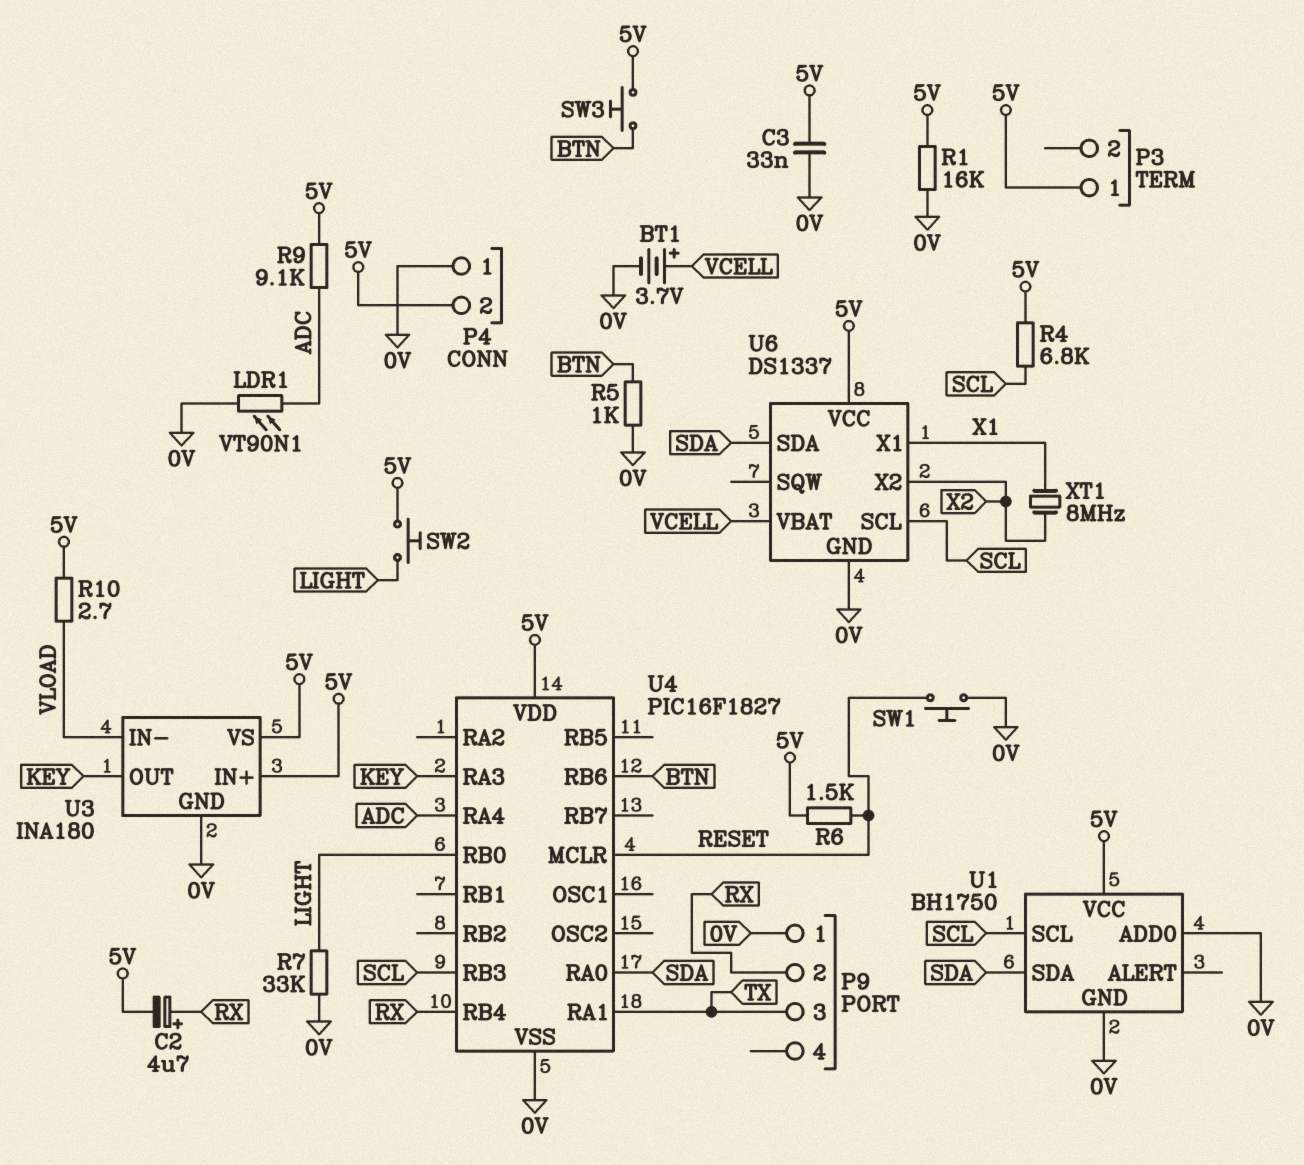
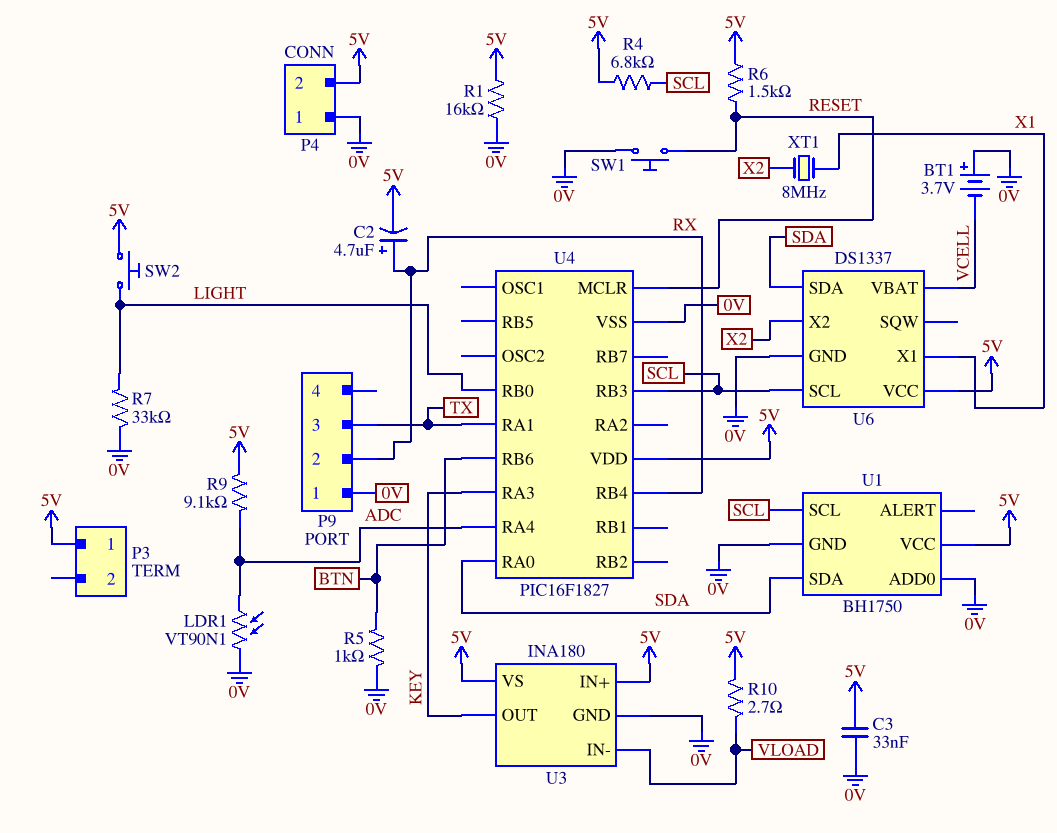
BT1: 3.7V (plus VCELL, minus 0V) -> 3.7V (plus 0V, minus VCELL)
SW3: button (5V, BTN) -> none

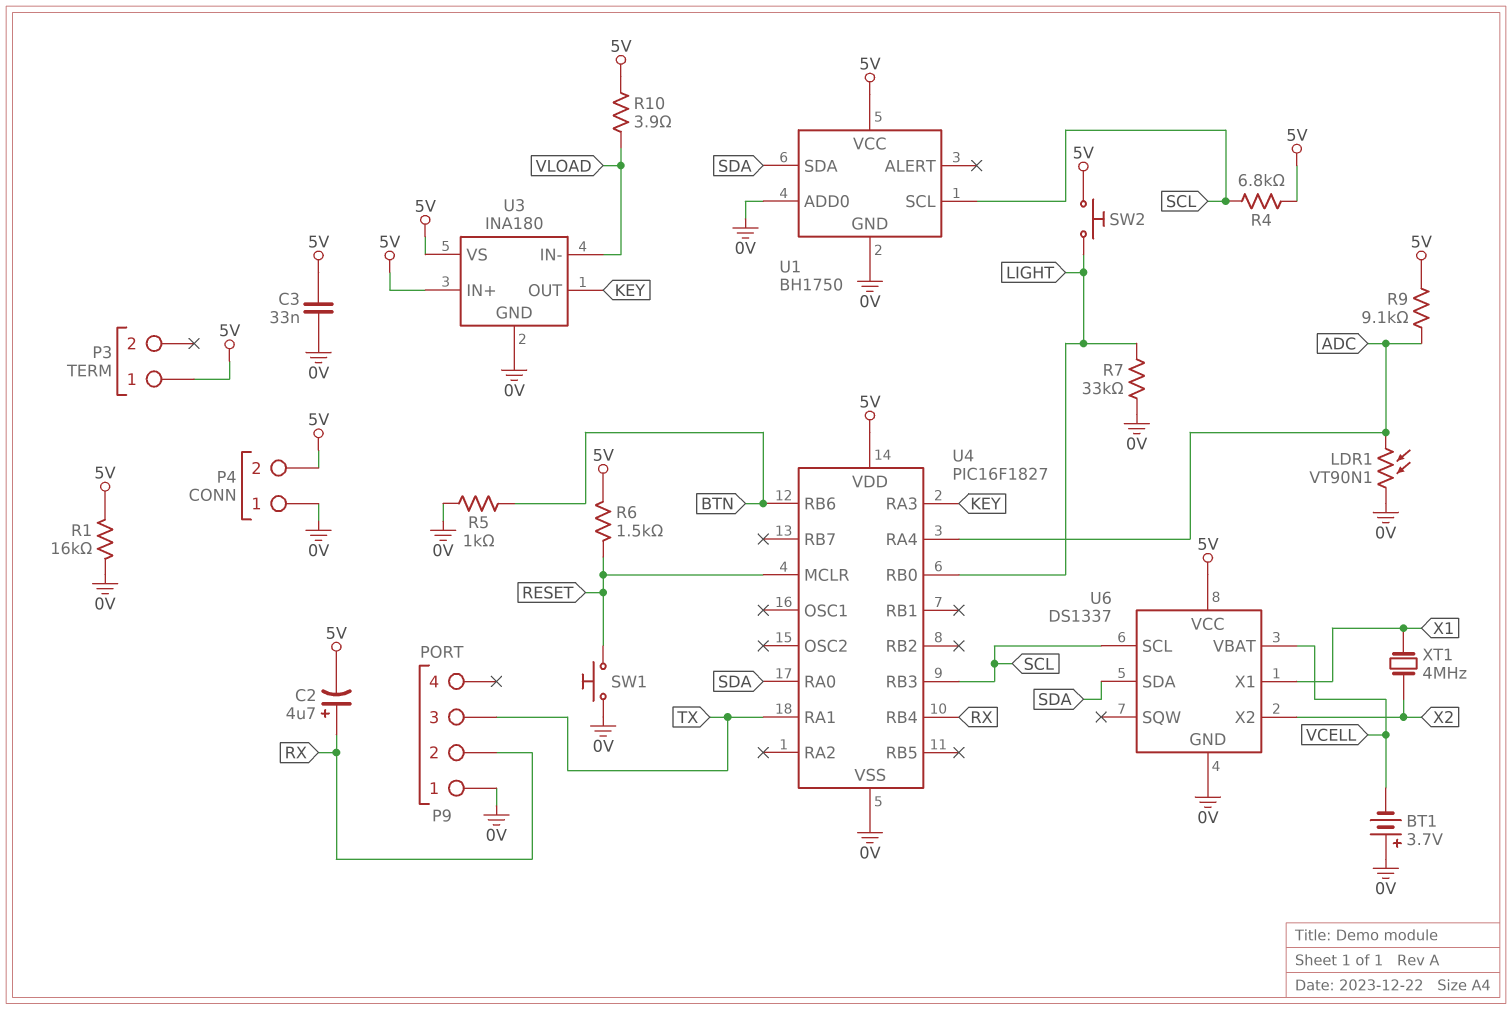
R10: 2.7 (5V, VLOAD) -> 3.9 (5V, VLOAD)
XT1: 8MHz (X1, X2) -> 4MHz (X1, X2)

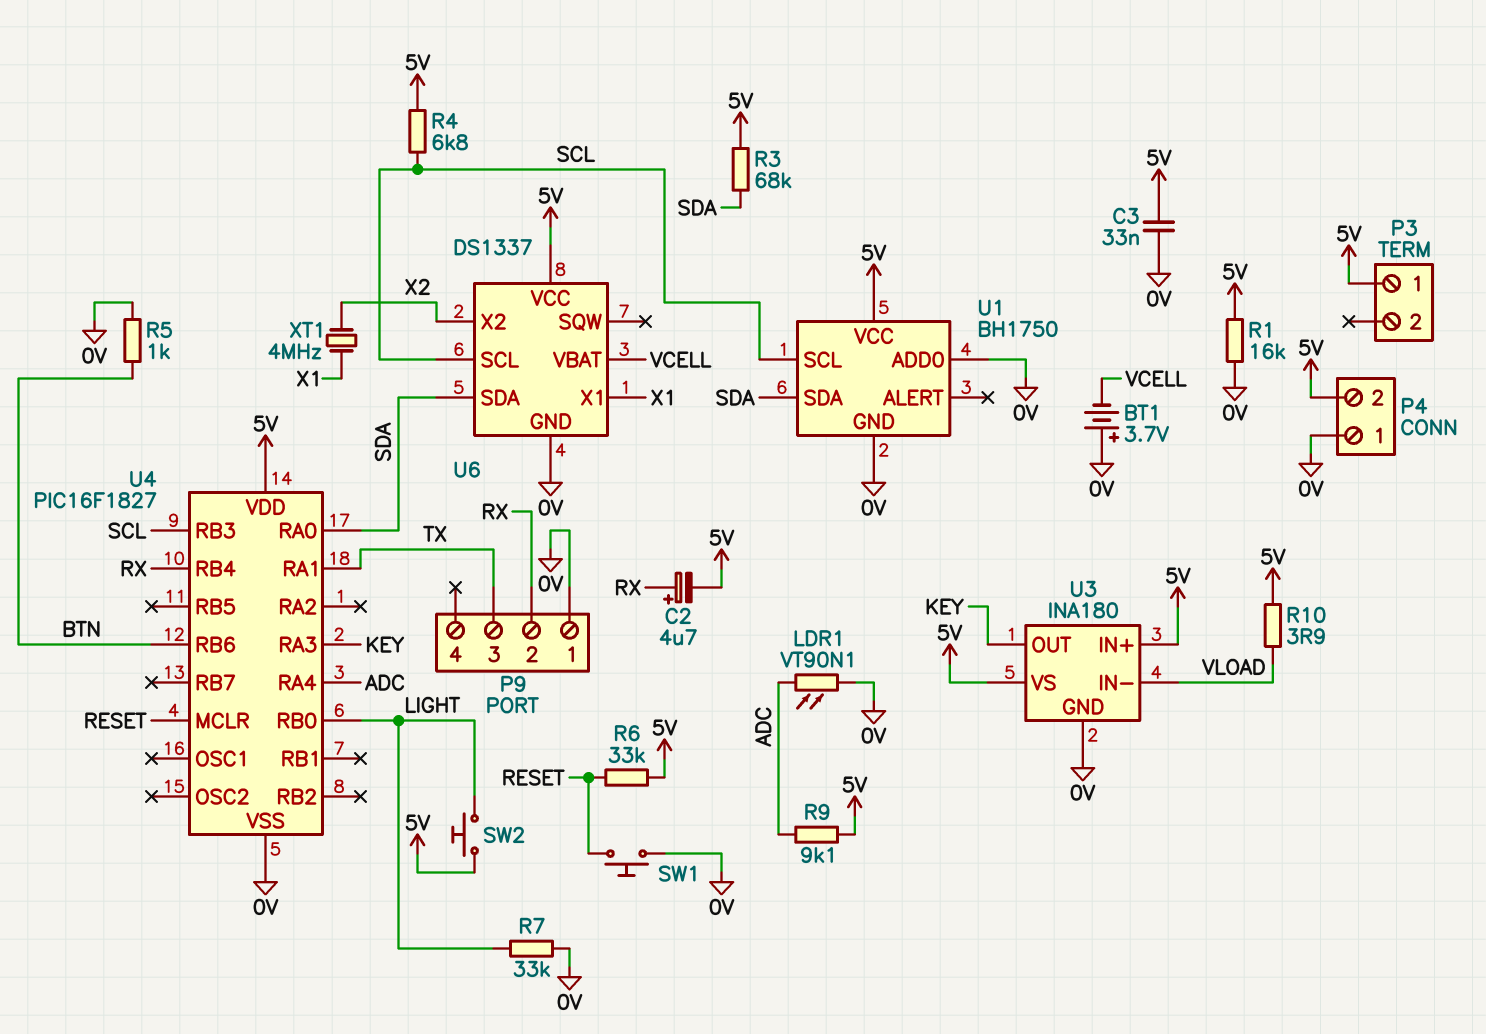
R3: none -> 68k (5V, SDA)
R6: 1.5k (5V, RESET) -> 33k (5V, RESET)

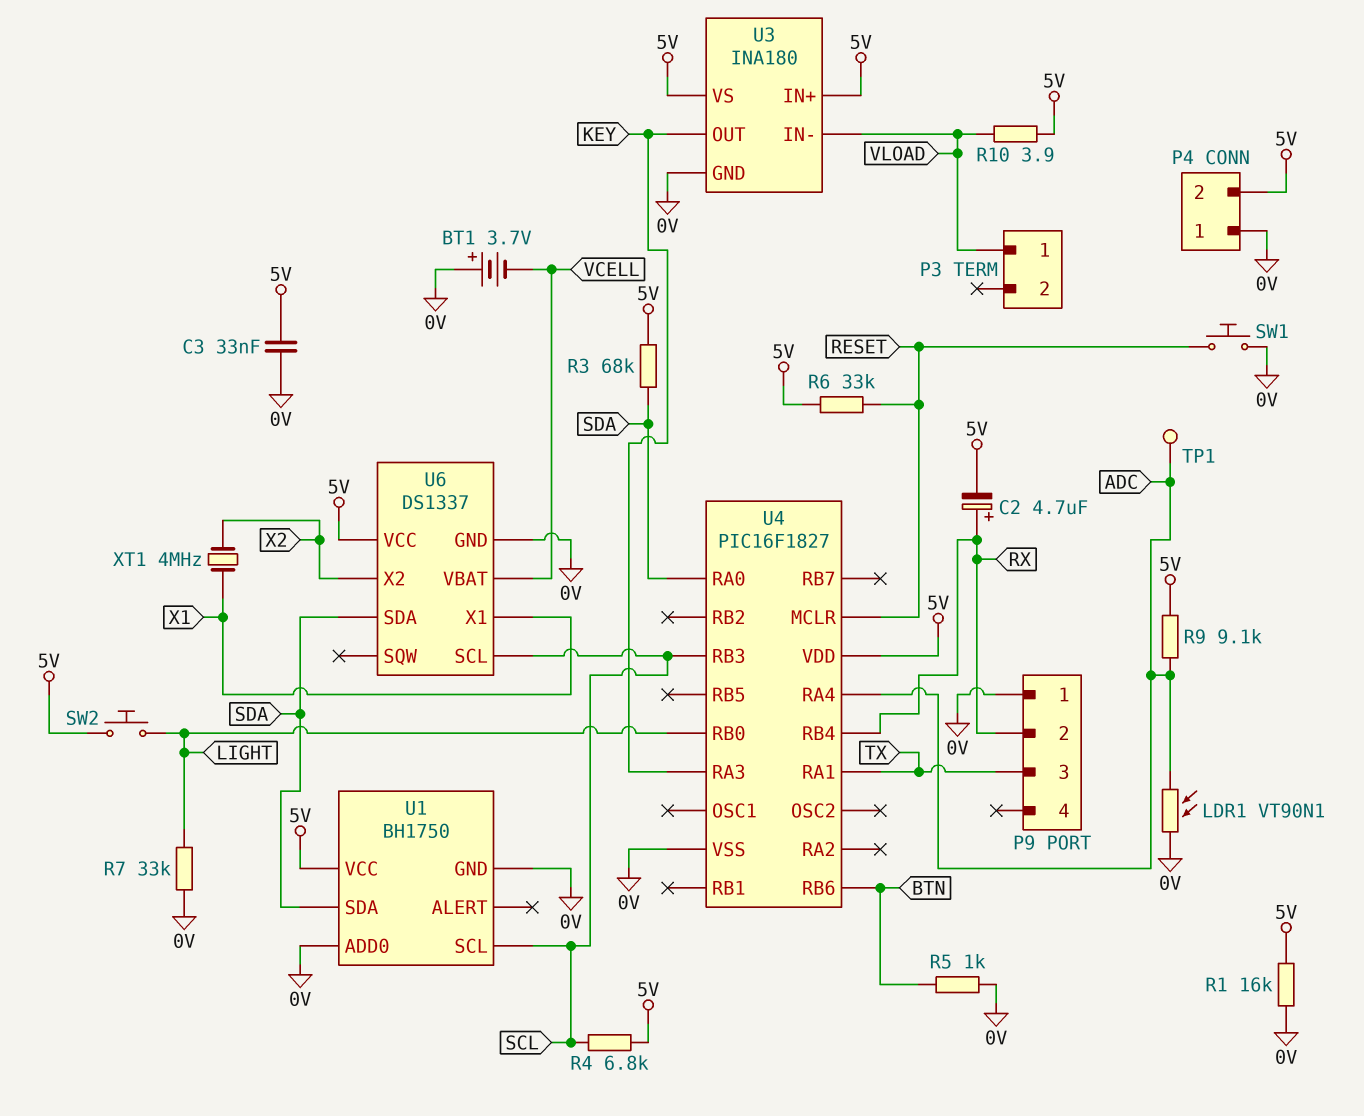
P3 pin 1: 5V -> VLOAD
TP1: none -> test point (ADC)

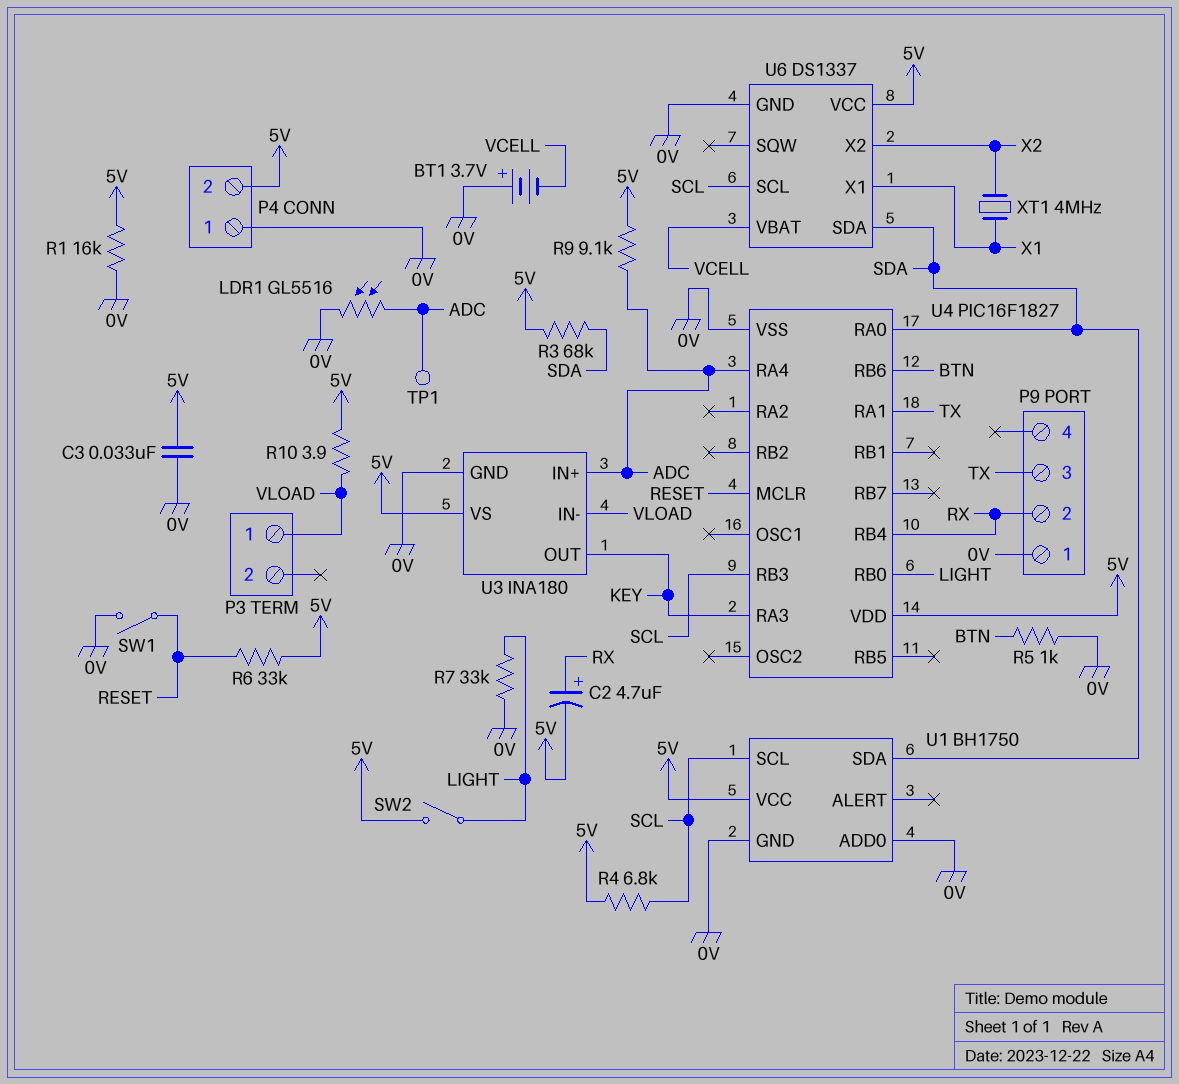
LDR1: VT90N1 (0V, ADC) -> GL5516 (0V, ADC)
SW1: button (0V, RESET) -> switch (0V, RESET)
SW2: button (5V, LIGHT) -> switch (5V, LIGHT)
U3 pin IN+: 5V -> ADC

